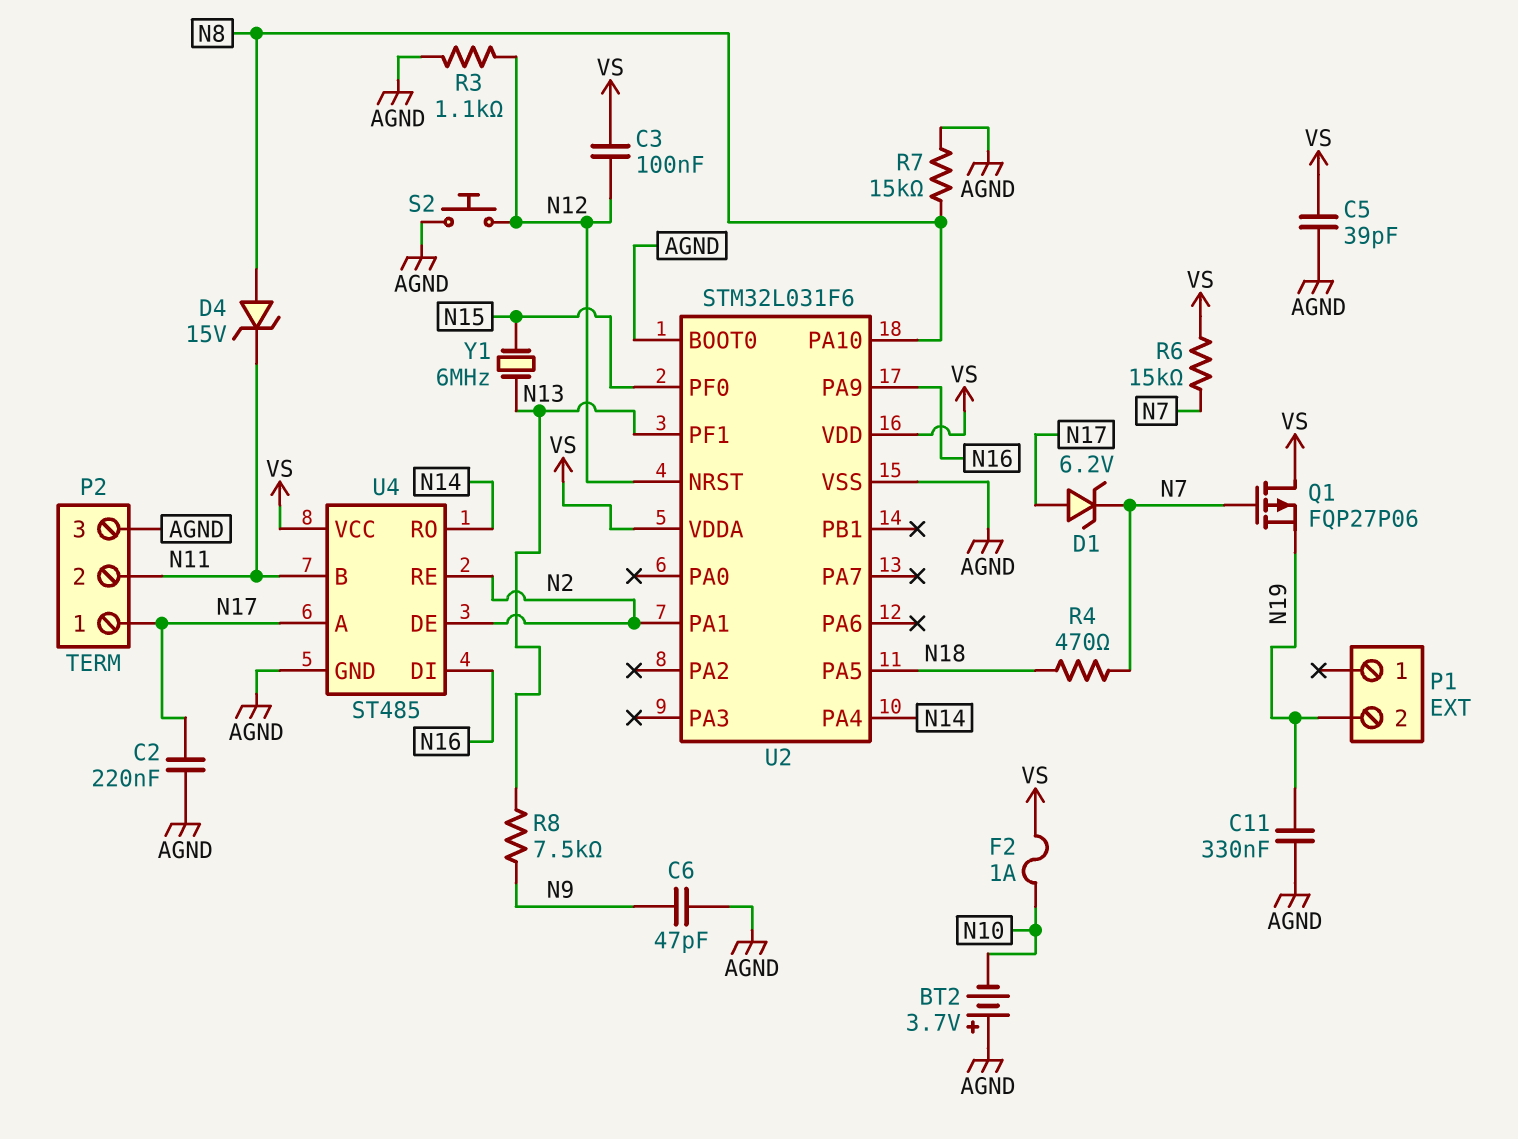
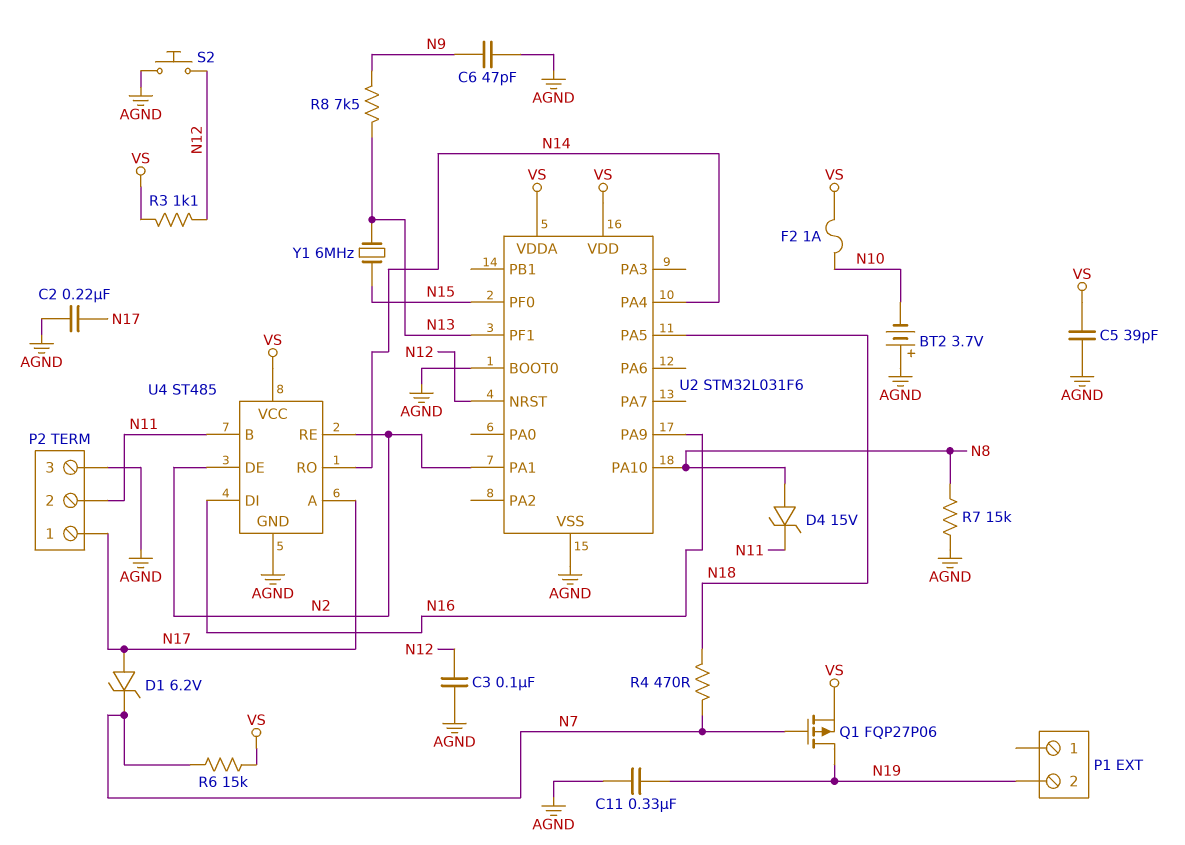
C3: 100nF (N12, VS) -> 100nF (AGND, N12)
Q1: PMOS FQP27P06 (G N7, D VS, S N19) -> PMOS FQP27P06 (G N7, D N19, S VS)
R3: 1.1k (AGND, N12) -> 1.1k (N12, VS)

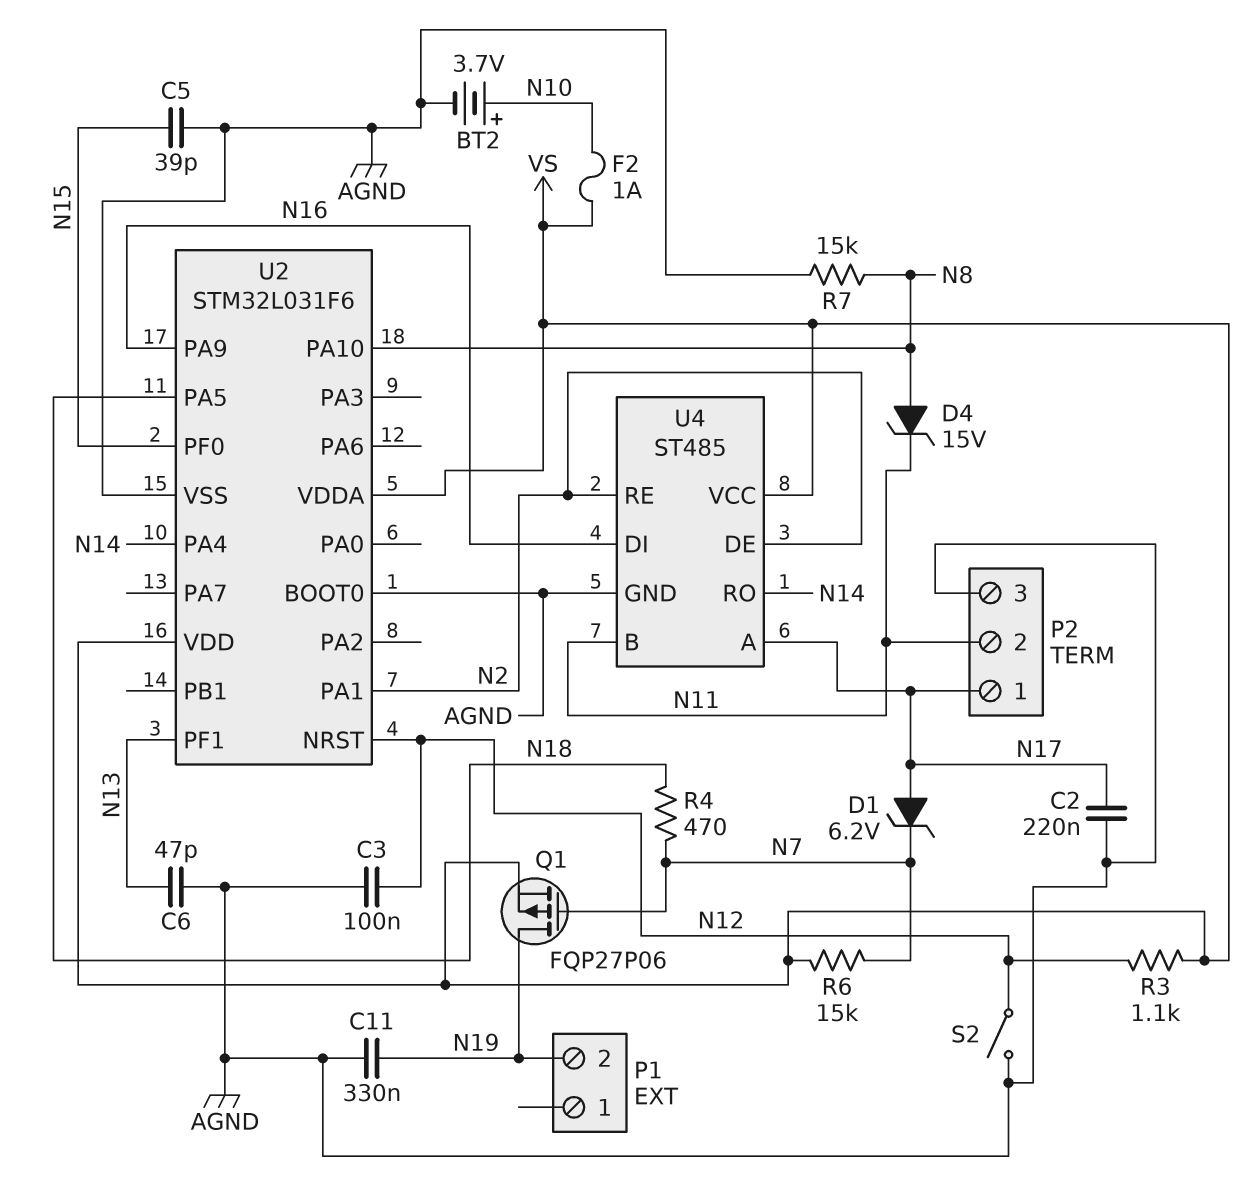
BT2: 3.7V (plus AGND, minus N10) -> 3.7V (plus N10, minus AGND)
C5: 39pF (AGND, VS) -> 39pF (AGND, N15)
C6: 47pF (AGND, N9) -> 47pF (AGND, N13)
R8: 7.5k (N9, N13) -> none
S2: button (AGND, N12) -> switch (AGND, N12)
Y1: 6MHz (N13, N15) -> none

